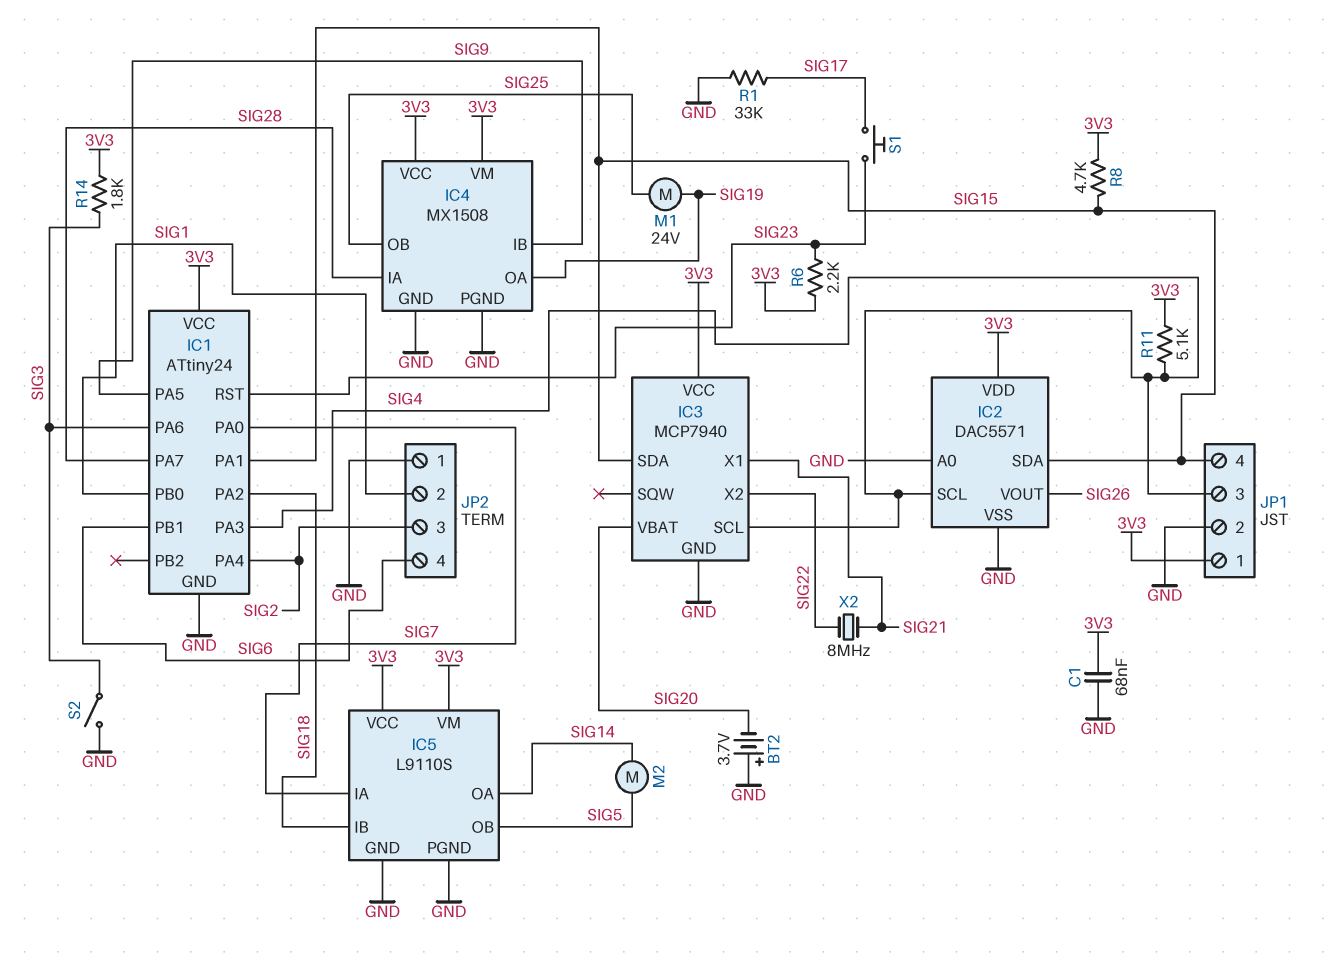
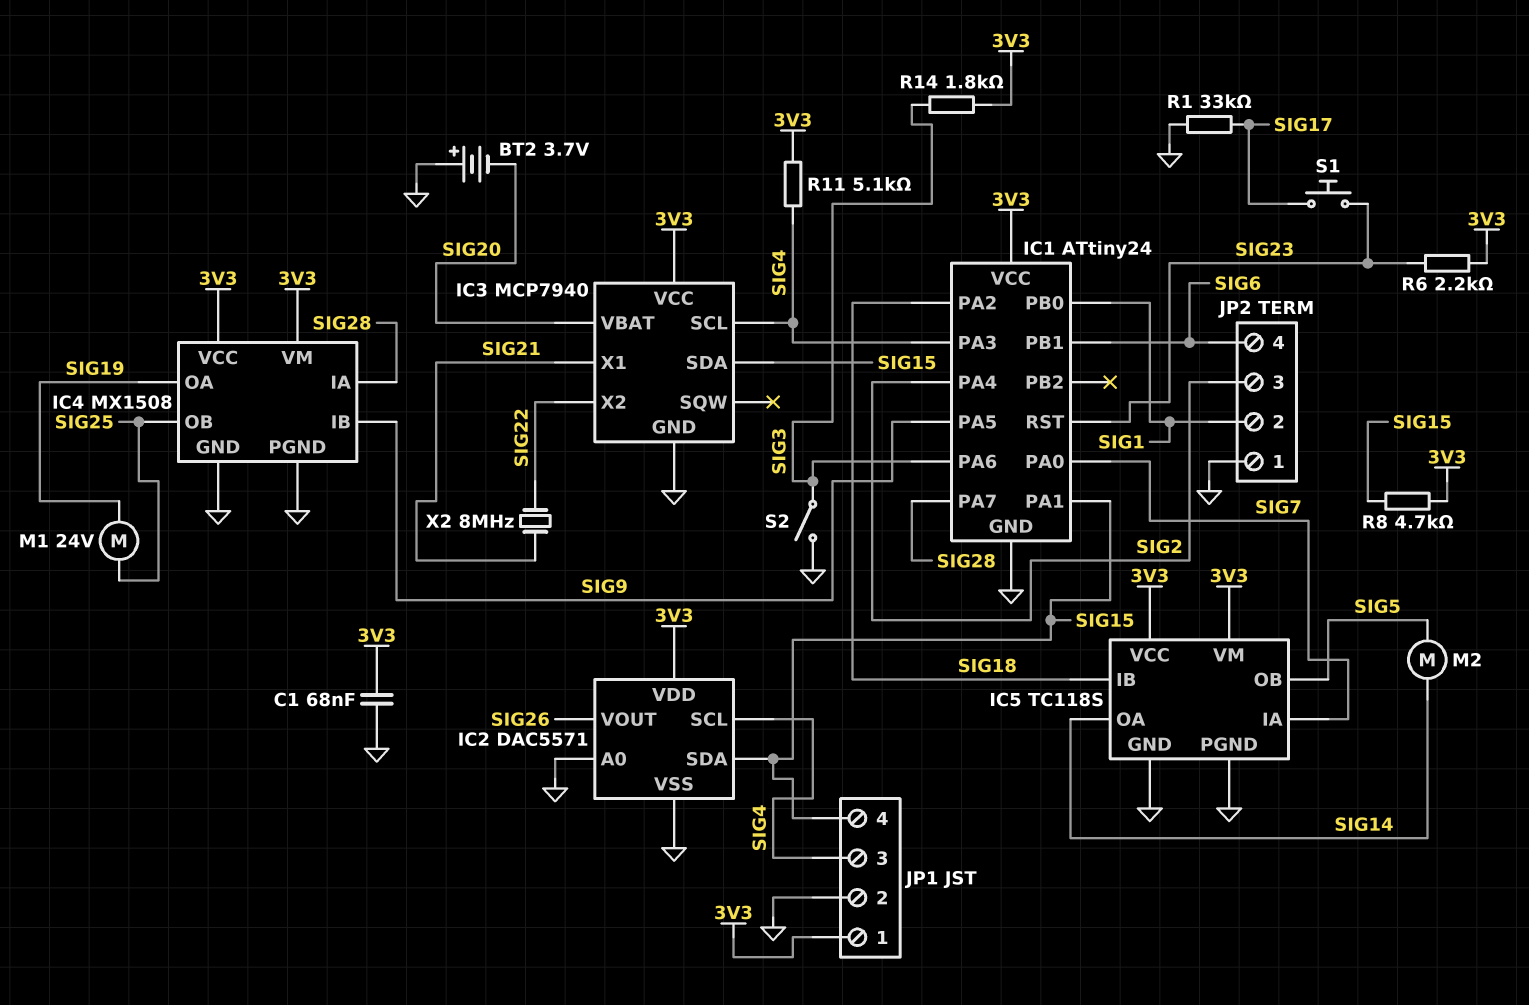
IC5: L9110S -> TC118S

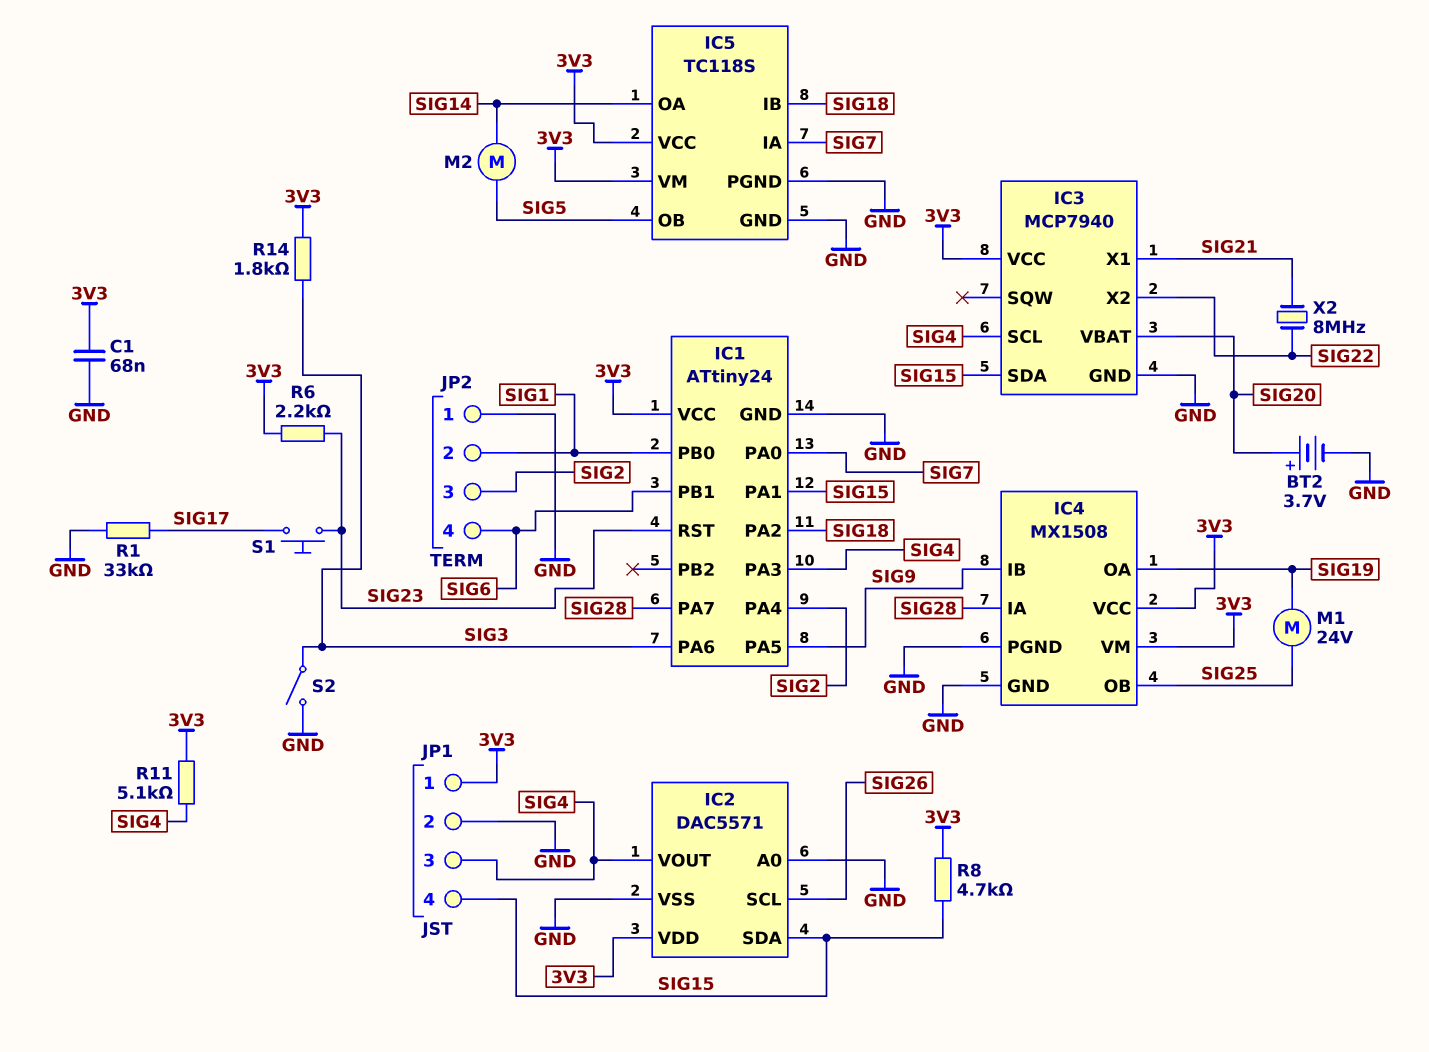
BT2: 3.7V (plus GND, minus SIG20) -> 3.7V (plus SIG20, minus GND)
IC2 pin SCL: SIG4 -> SIG26
IC2 pin VOUT: SIG26 -> SIG4

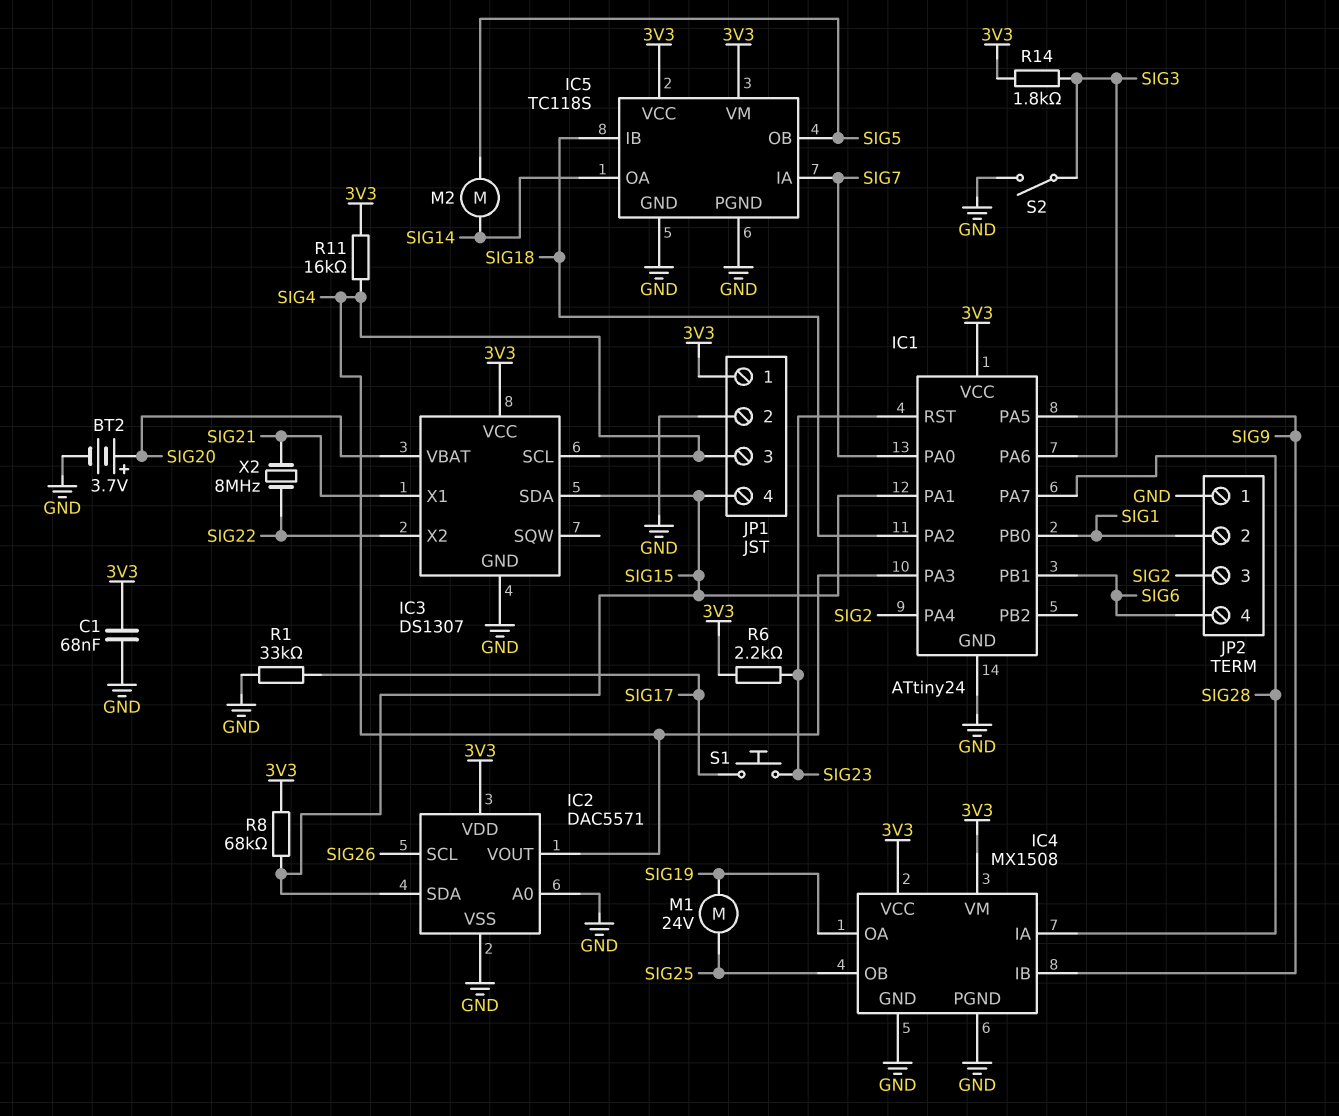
IC3: MCP7940 -> DS1307
R8: 4.7k (3V3, SIG15) -> 68k (3V3, SIG15)
R11: 5.1k (3V3, SIG4) -> 16k (3V3, SIG4)

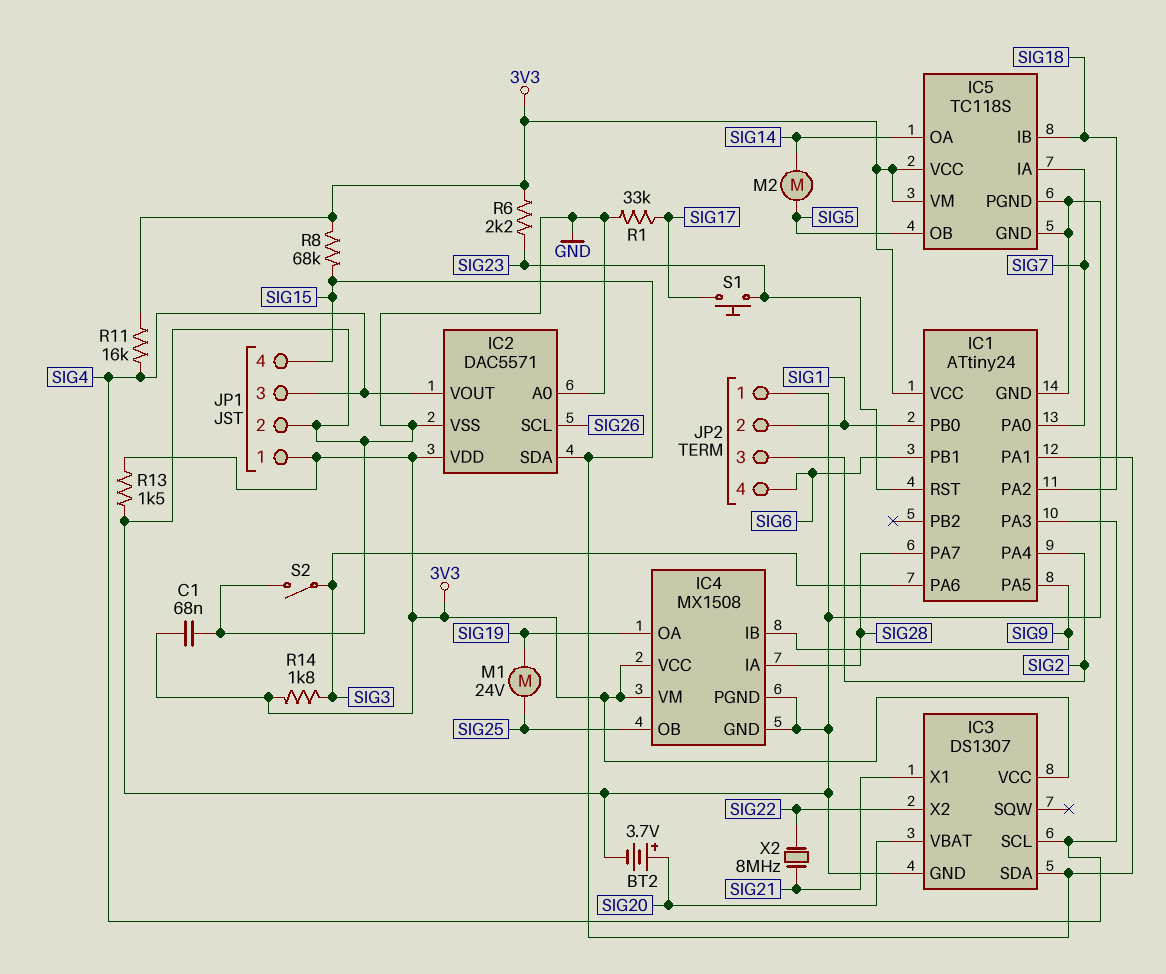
R13: none -> 1.5k (3V3, GND)

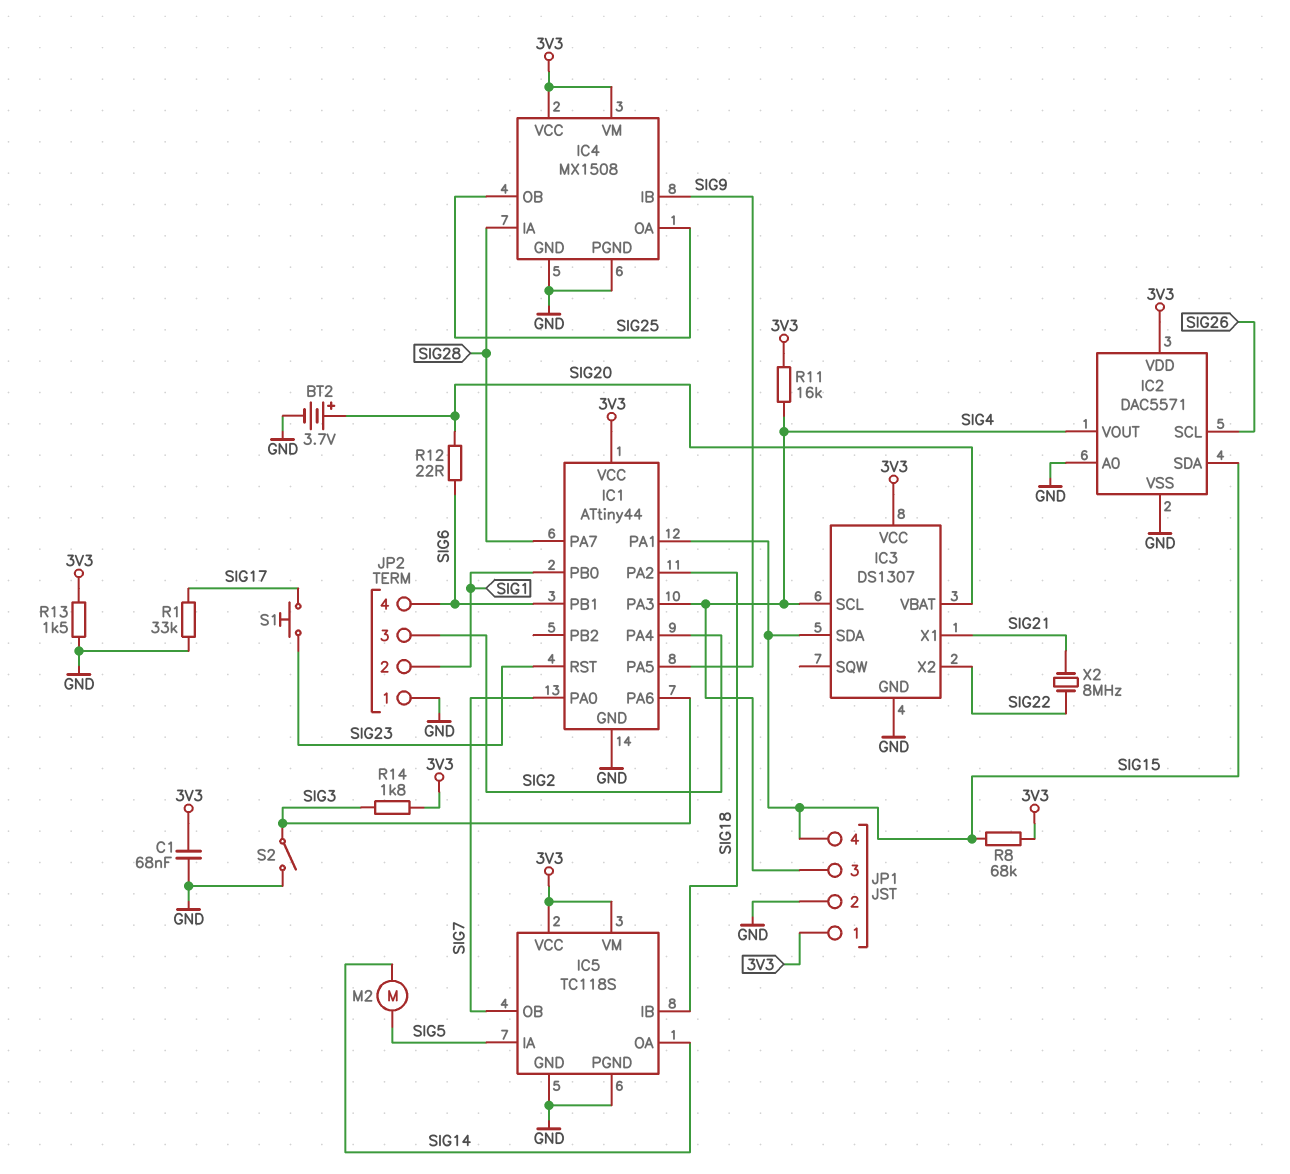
IC1: ATtiny24 -> ATtiny44
IC4 pin OA: SIG19 -> SIG25
IC5 pin IA: SIG7 -> SIG5
IC5 pin OB: SIG5 -> SIG7
M1: motor 24V (SIG19, SIG25) -> none
R6: 2.2k (3V3, SIG23) -> none
R12: none -> 22 (SIG6, SIG20)

